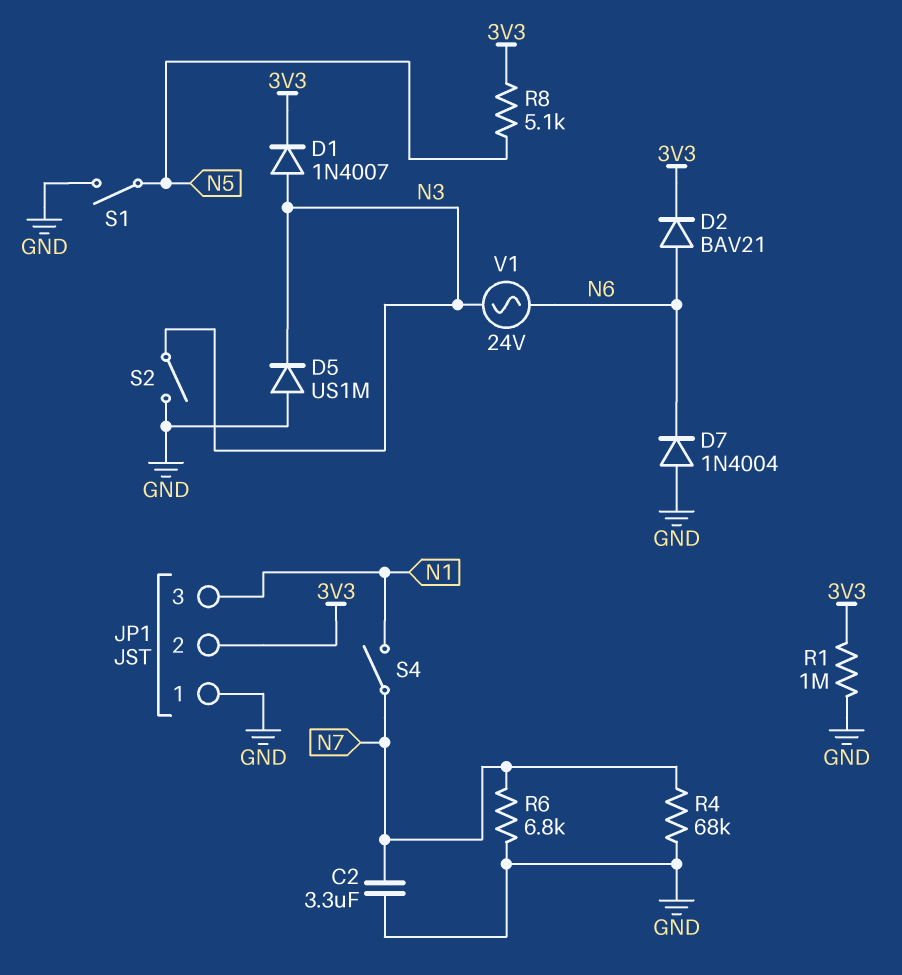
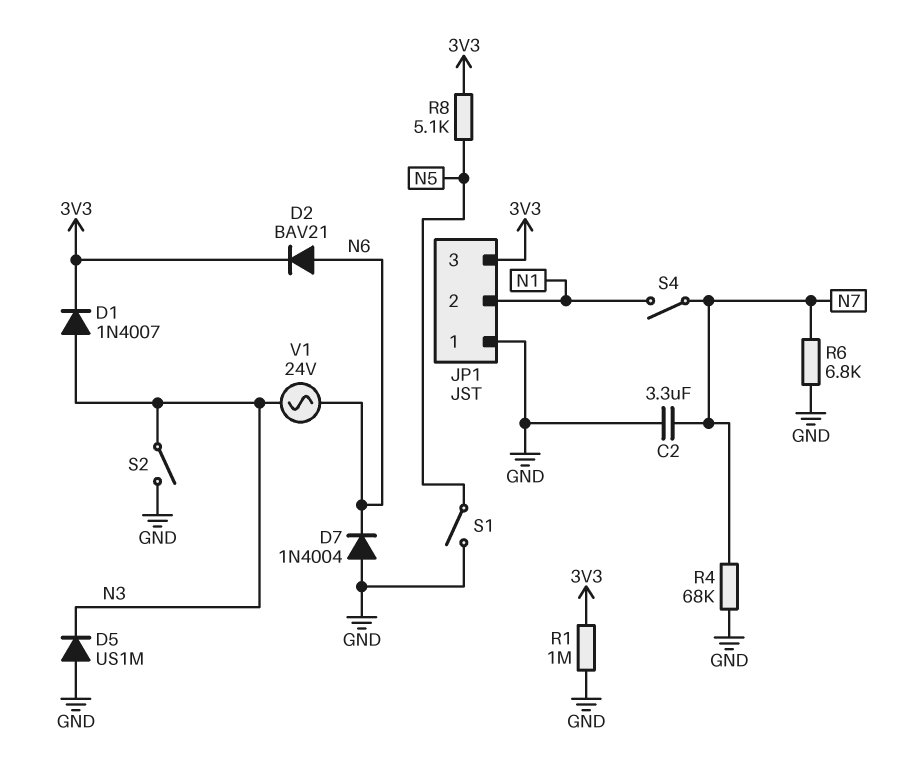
JP1 pin 2: 3V3 -> N1
JP1 pin 3: N1 -> 3V3

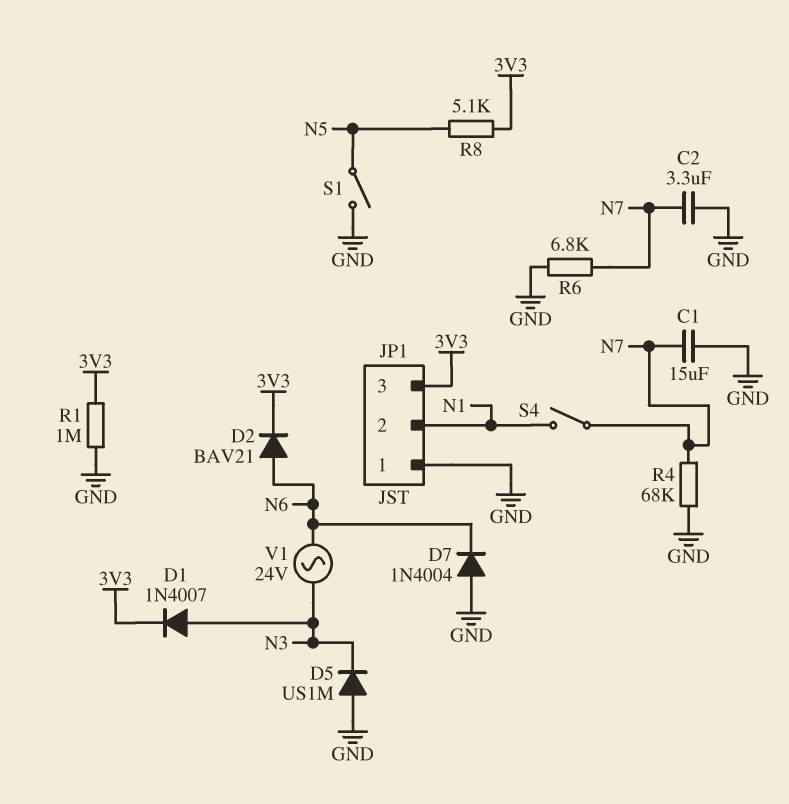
C1: none -> 15uF (GND, N7)
S2: switch (GND, N3) -> none

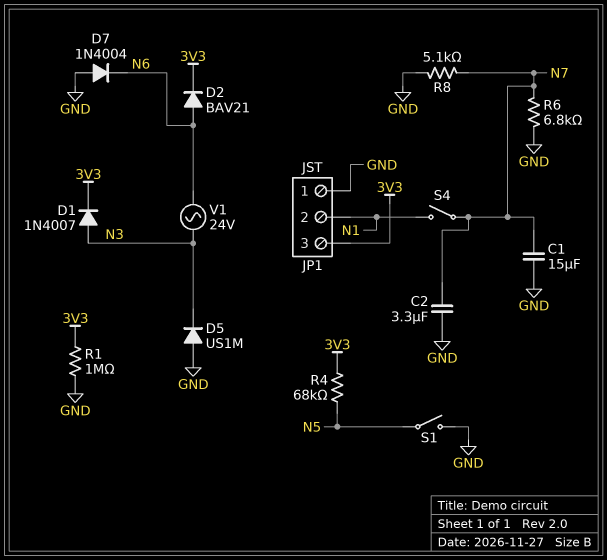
R4: 68k (GND, N7) -> 68k (3V3, N5)
R8: 5.1k (3V3, N5) -> 5.1k (GND, N7)

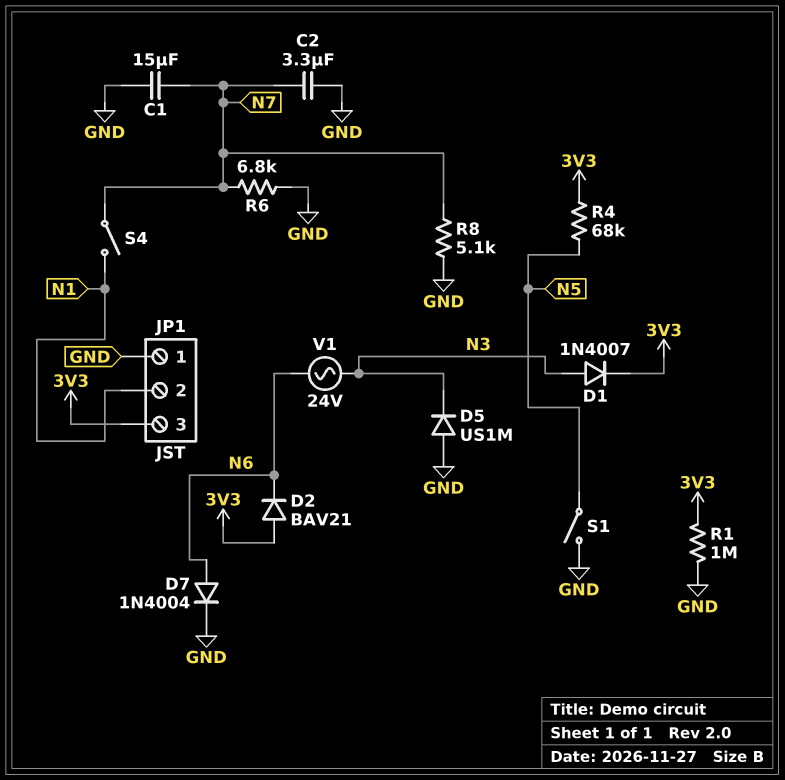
D2: diode BAV21 (A N6, K 3V3) -> diode BAV21 (A 3V3, K N6)
D7: diode 1N4004 (A GND, K N6) -> diode 1N4004 (A N6, K GND)

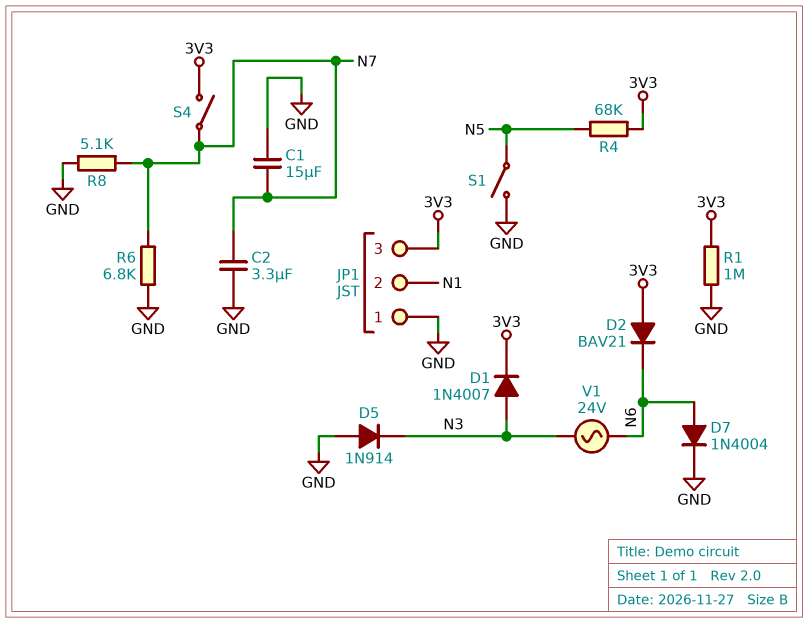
D5: diode US1M (A GND, K N3) -> diode 1N914 (A GND, K N3)
S4: switch (N1, N7) -> switch (3V3, N7)

